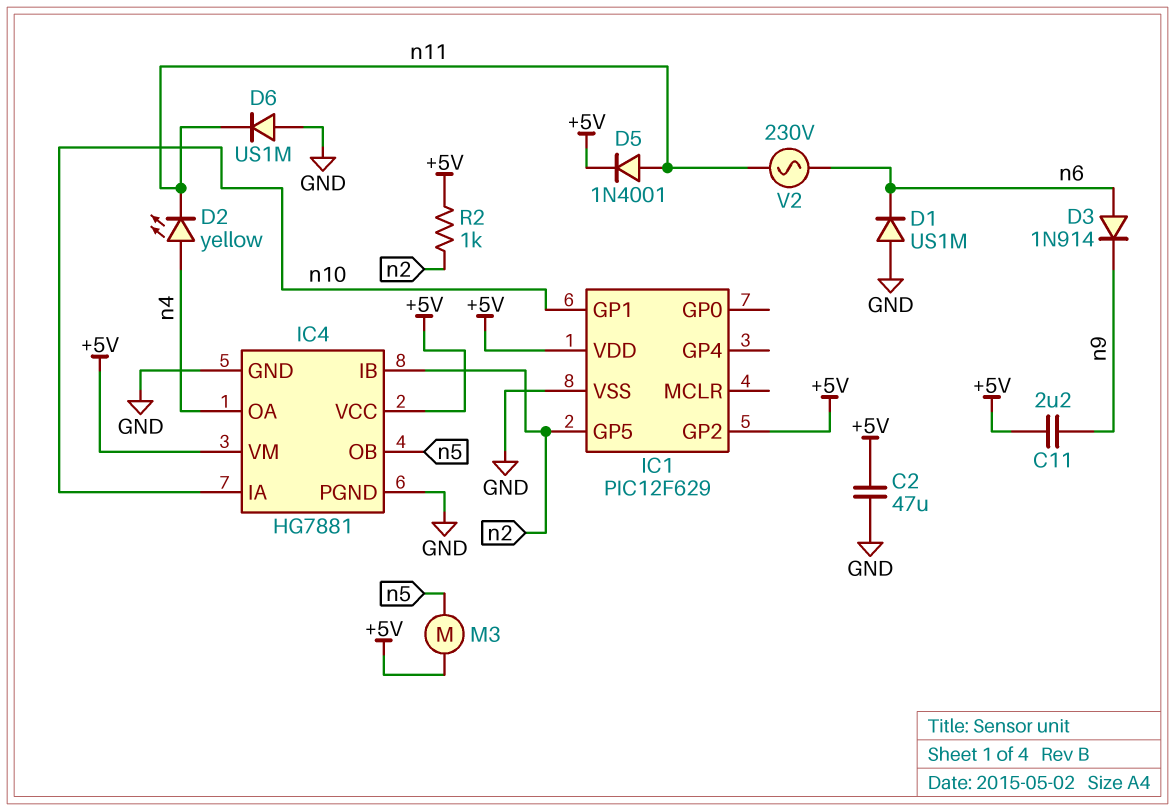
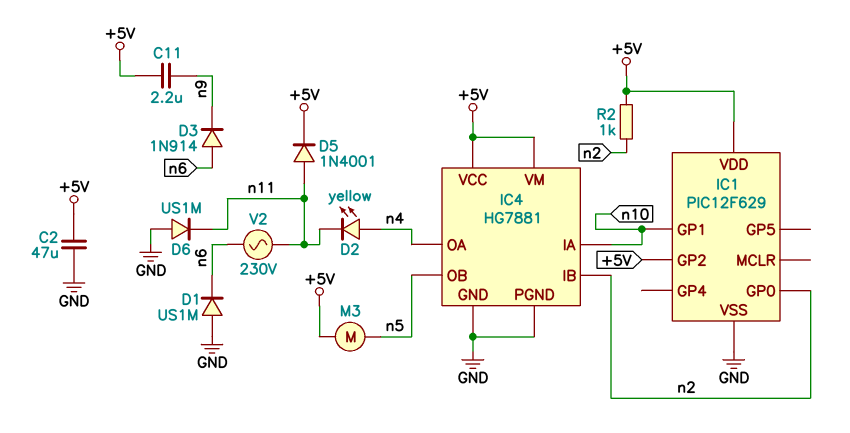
IC1 pin GP0: none -> n2
IC1 pin GP5: n2 -> none

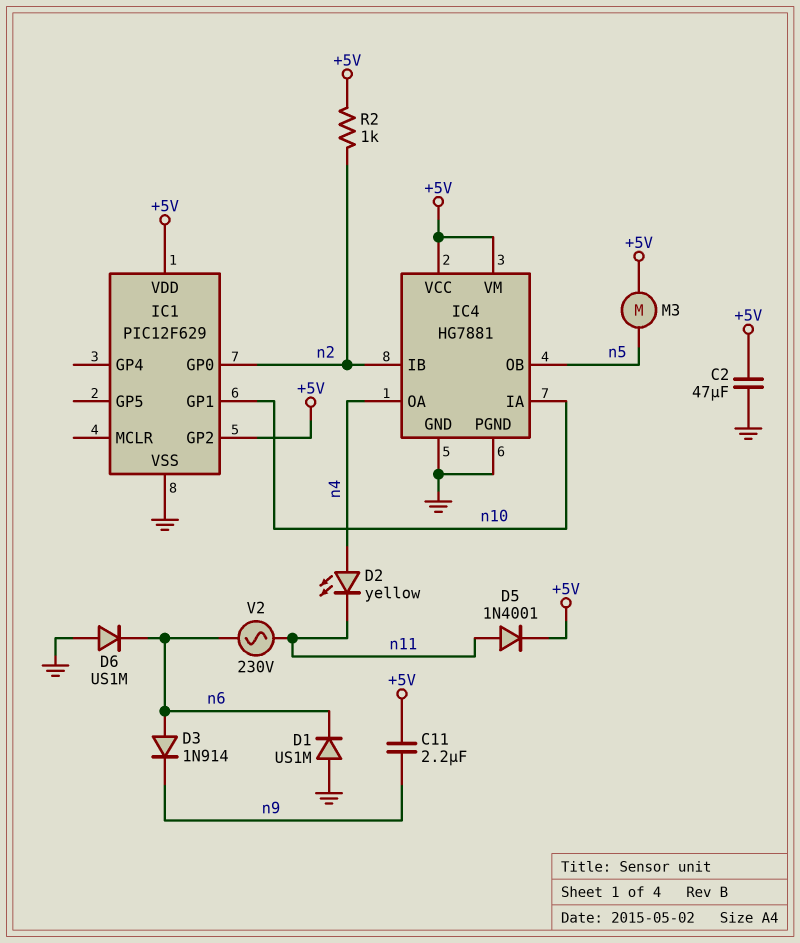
D6: diode US1M (A GND, K n11) -> diode US1M (A GND, K n6)

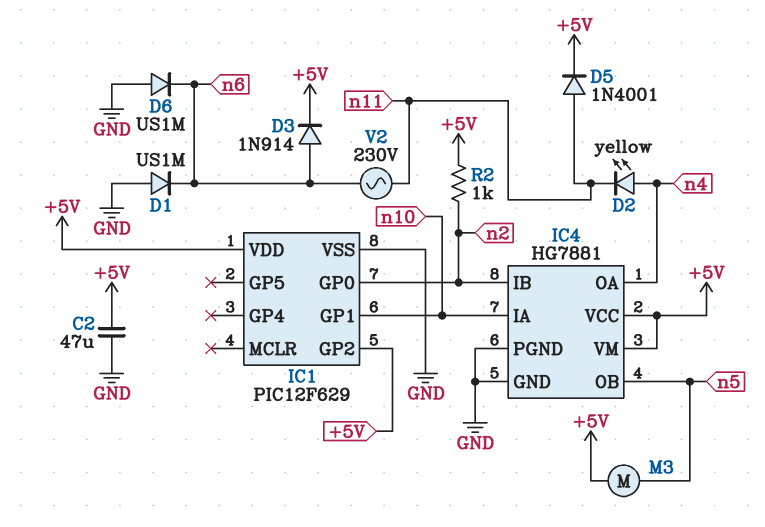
C11: 2.2uF (+5V, n9) -> none
D3: diode 1N914 (A n6, K n9) -> diode 1N914 (A n6, K +5V)

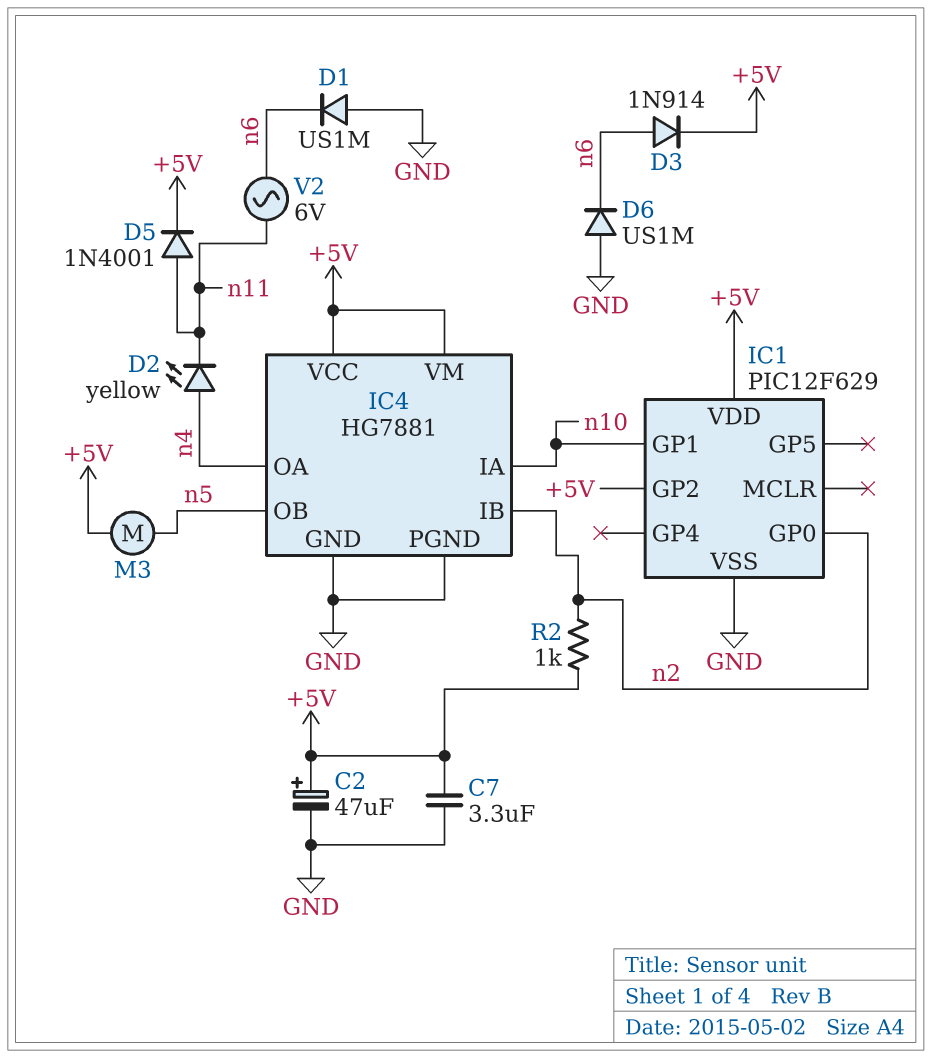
C2: 47uF (+5V, GND) -> 47uF (plus +5V, minus GND)
C7: none -> 3.3uF (+5V, GND)
V2: AC 230V (n6, n11) -> AC 6V (n6, n11)

